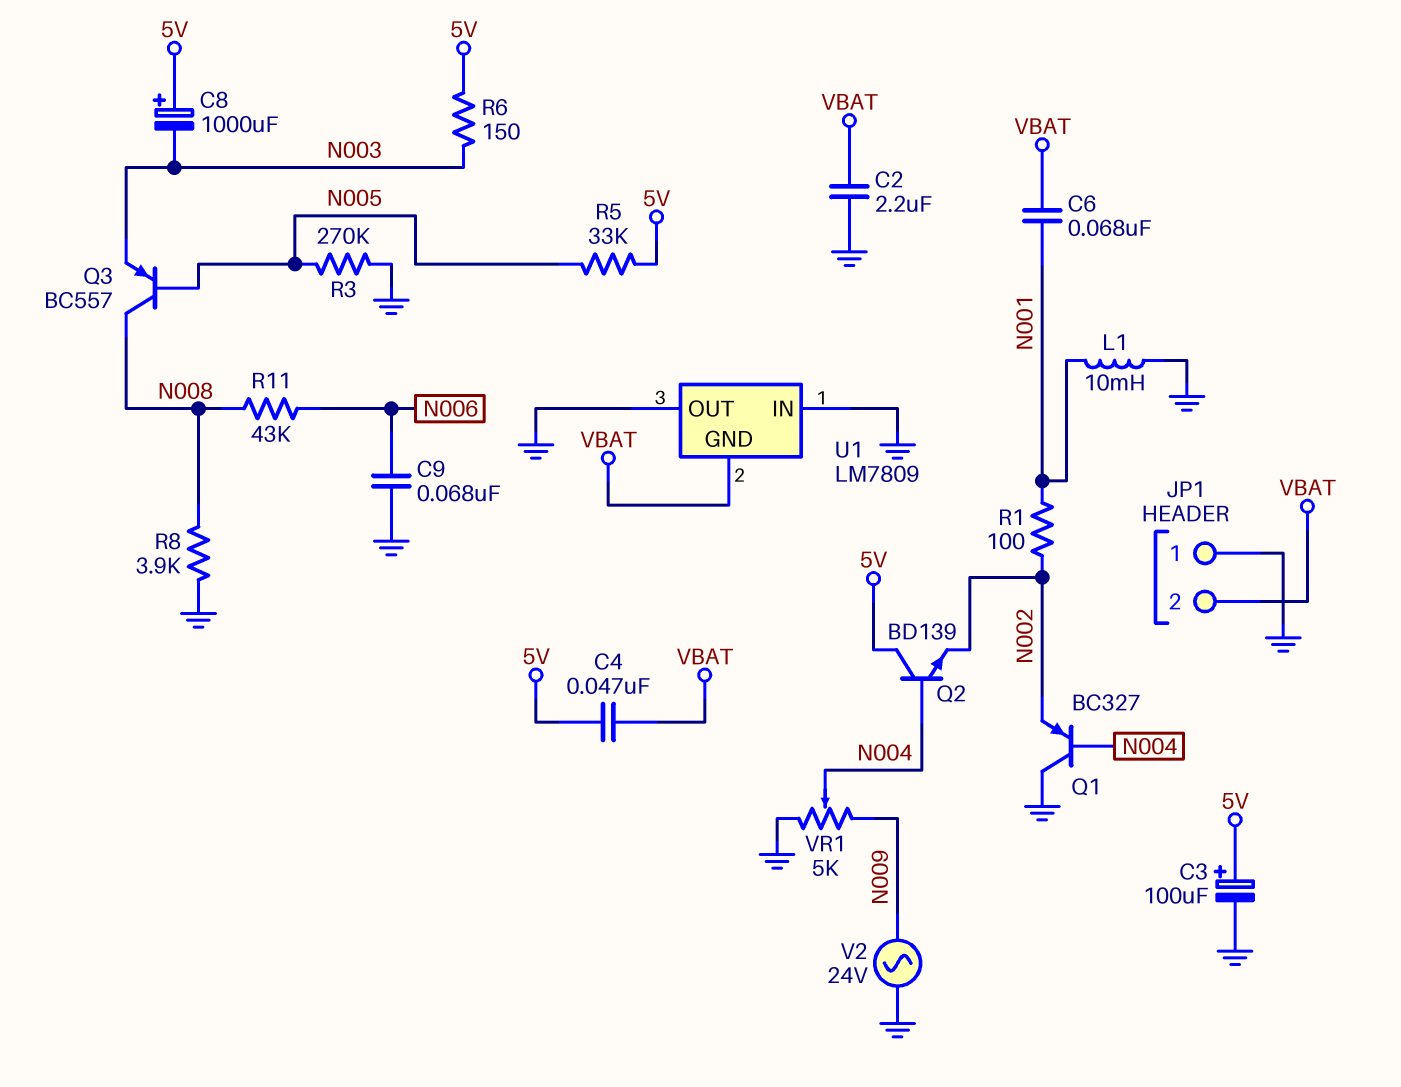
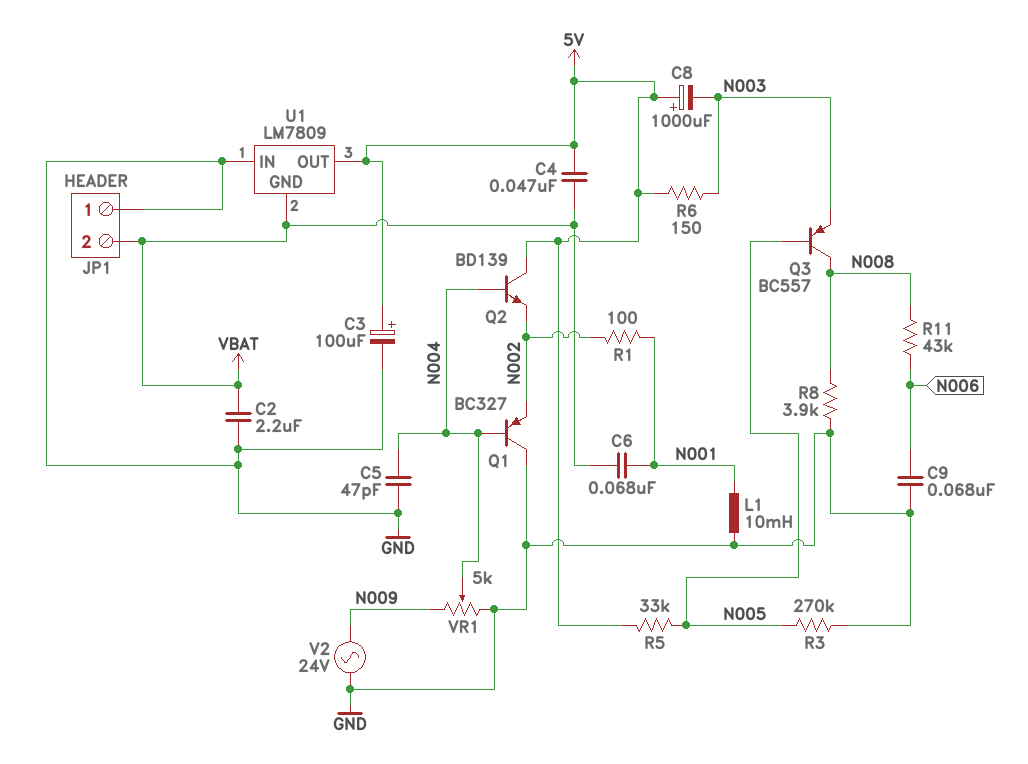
C5: none -> 47pF (GND, N004)
U1 pin OUT: GND -> 5V

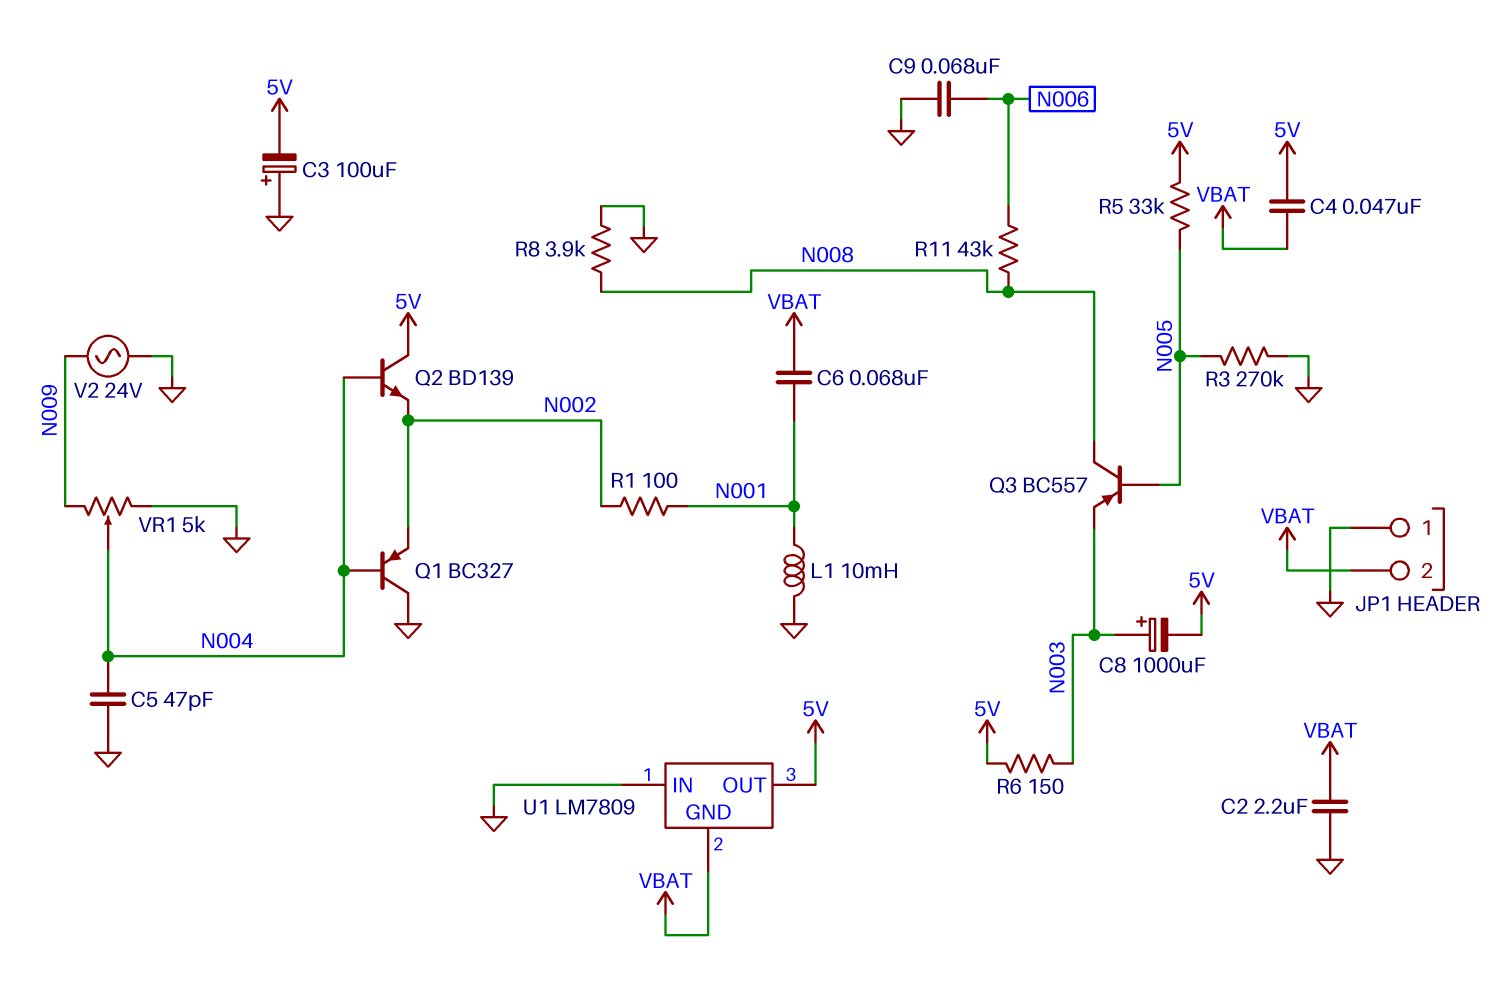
C3: 100uF (plus 5V, minus GND) -> 100uF (plus GND, minus 5V)
C8: 1000uF (plus 5V, minus N003) -> 1000uF (plus N003, minus 5V)

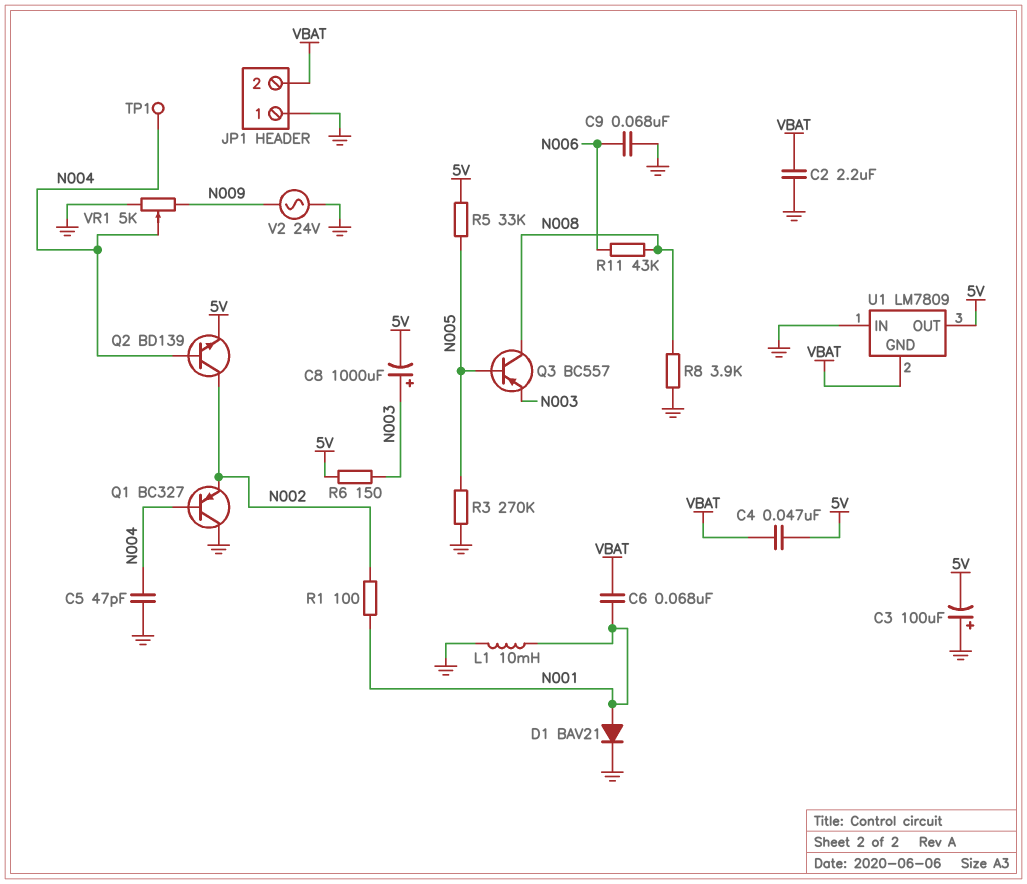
D1: none -> diode BAV21 (A N001, K GND)
Q2: NPN BD139 (B N004, C 5V, E N002) -> NPN BD139 (B N004, C N002, E 5V)
TP1: none -> test point (N004)

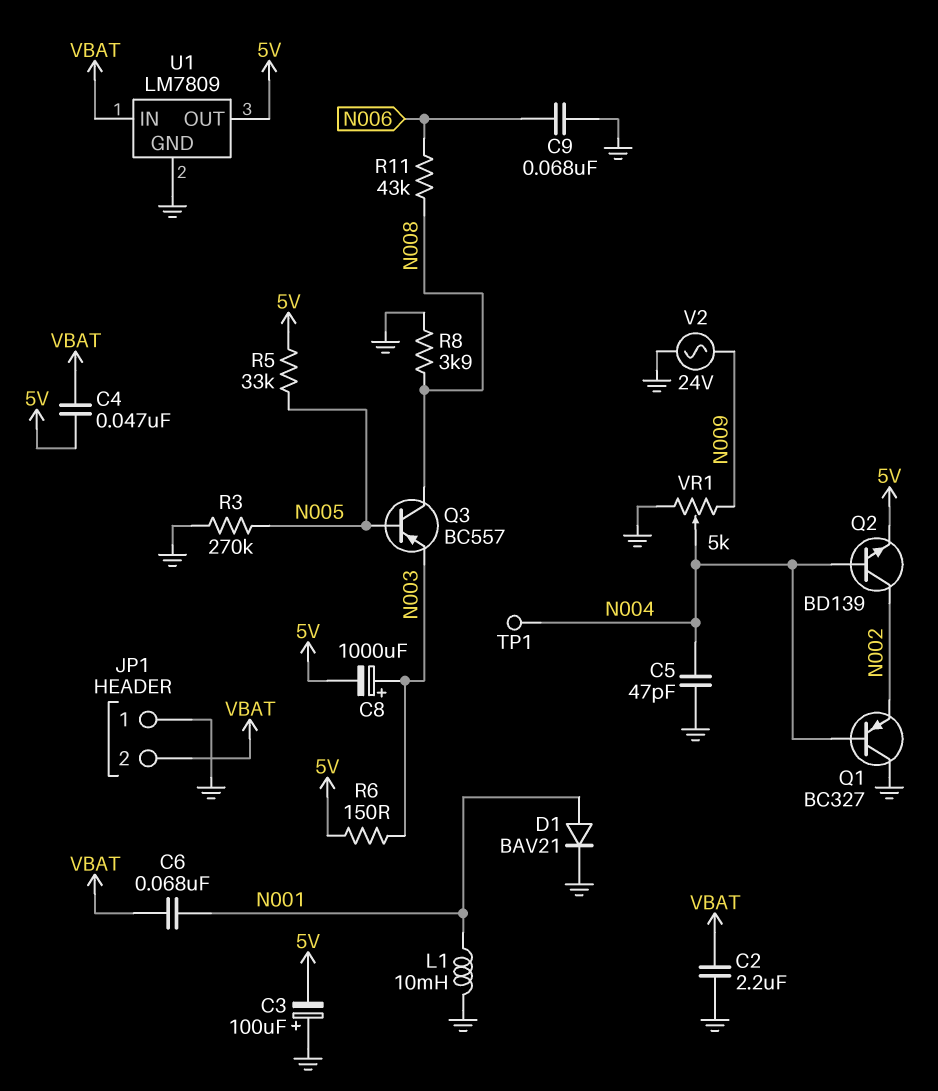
R1: 100 (N001, N002) -> none
U1 pin GND: VBAT -> GND
U1 pin IN: GND -> VBAT

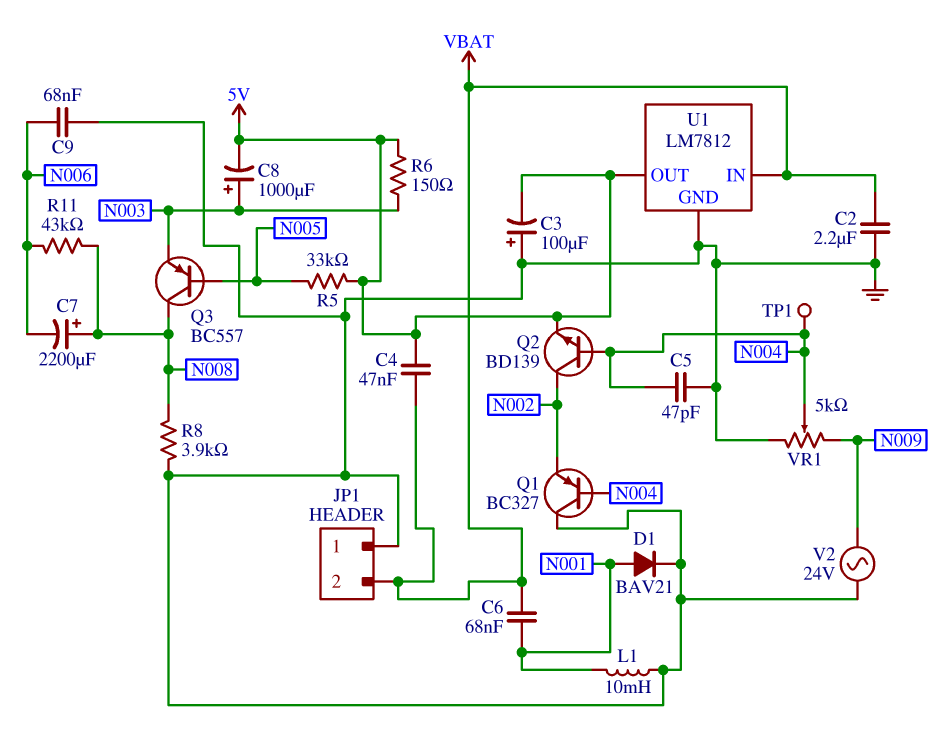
C7: none -> 2200uF (plus N008, minus N006)
R3: 270k (GND, N005) -> none
U1: LM7809 -> LM7812

